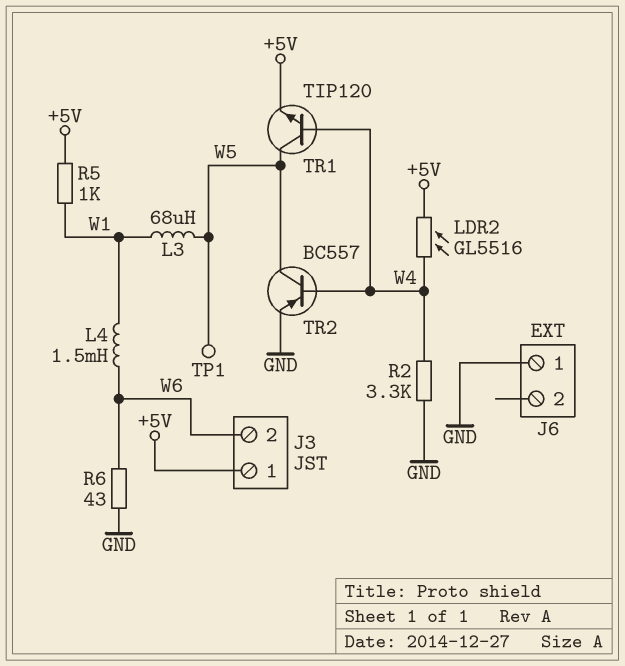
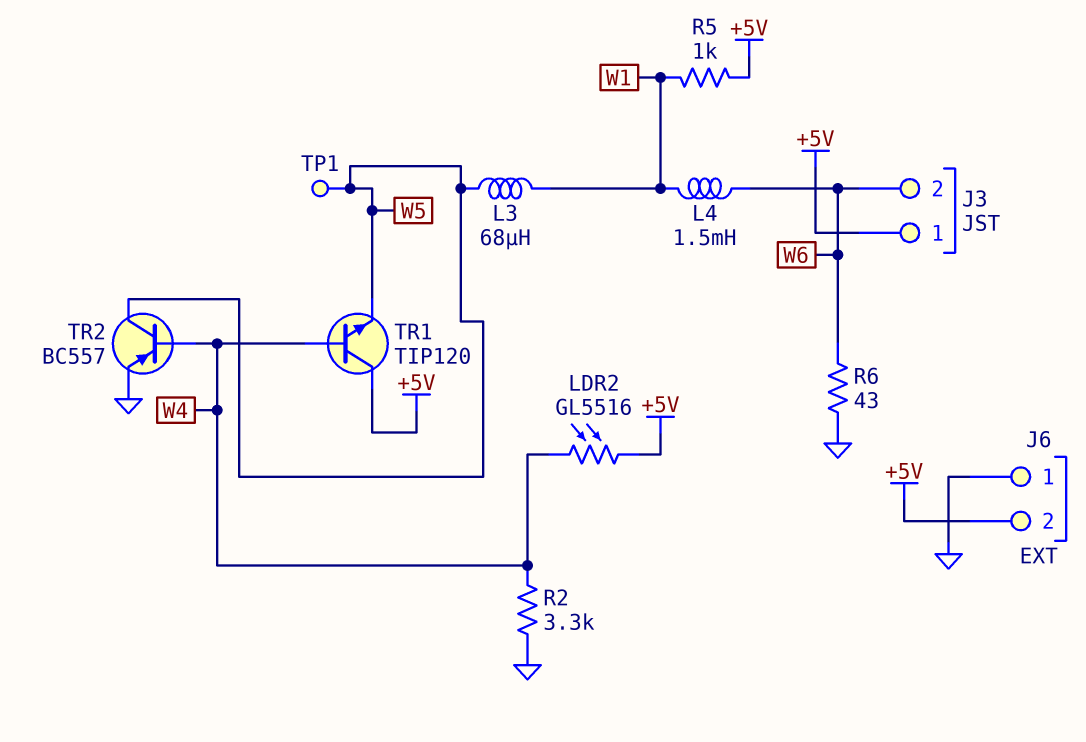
J6 pin 2: none -> +5V
TR1: NPN TIP120 (B W4, C W5, E +5V) -> NPN TIP120 (B W4, C +5V, E W5)

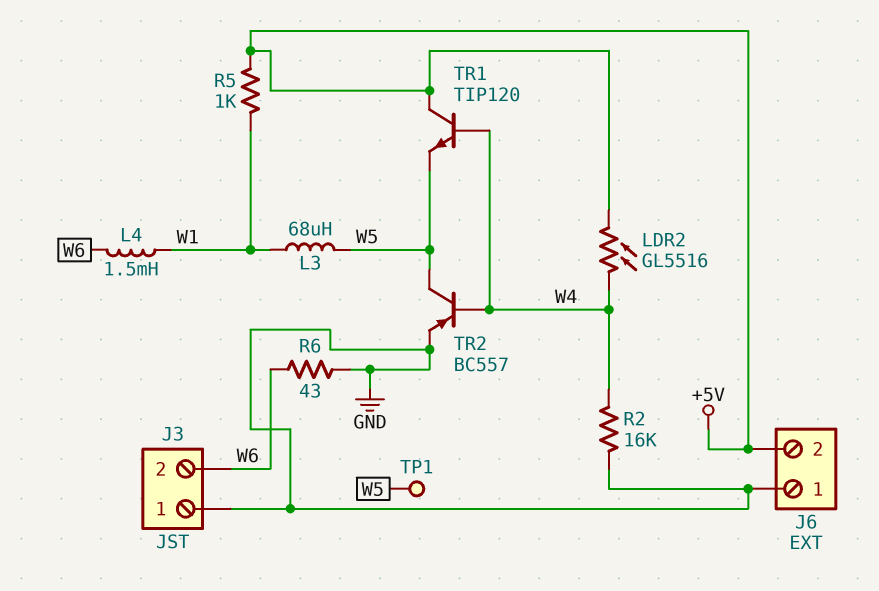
J3 pin 1: +5V -> GND
R2: 3.3k (GND, W4) -> 16k (GND, W4)

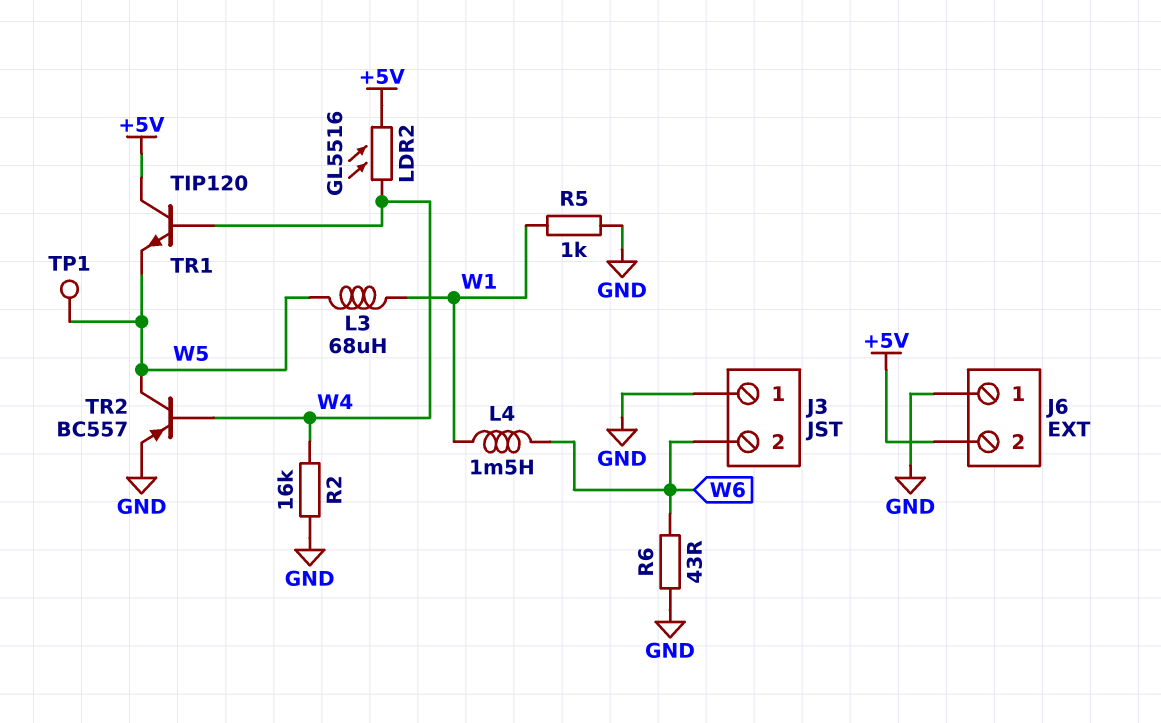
R5: 1k (+5V, W1) -> 1k (GND, W1)

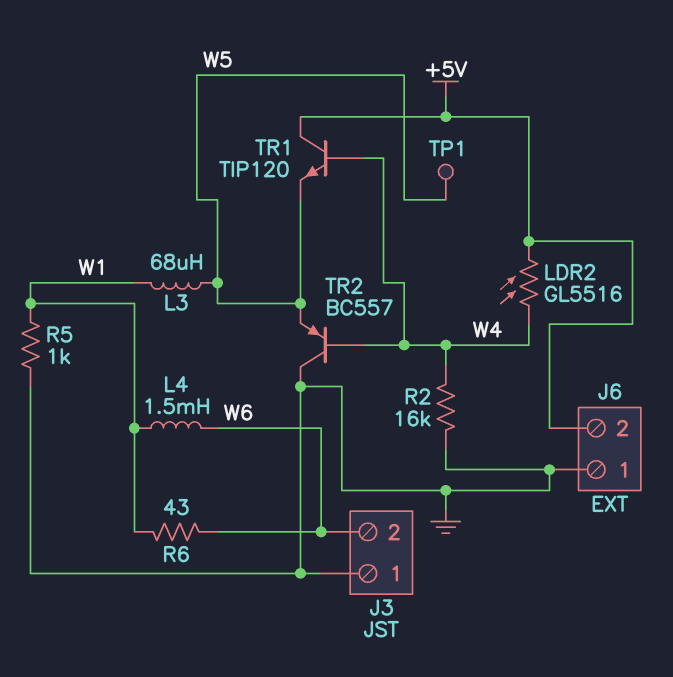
R6: 43 (GND, W6) -> 43 (W1, W6)
TR2: PNP BC557 (B W4, C W5, E GND) -> PNP BC557 (B W4, C GND, E W5)

